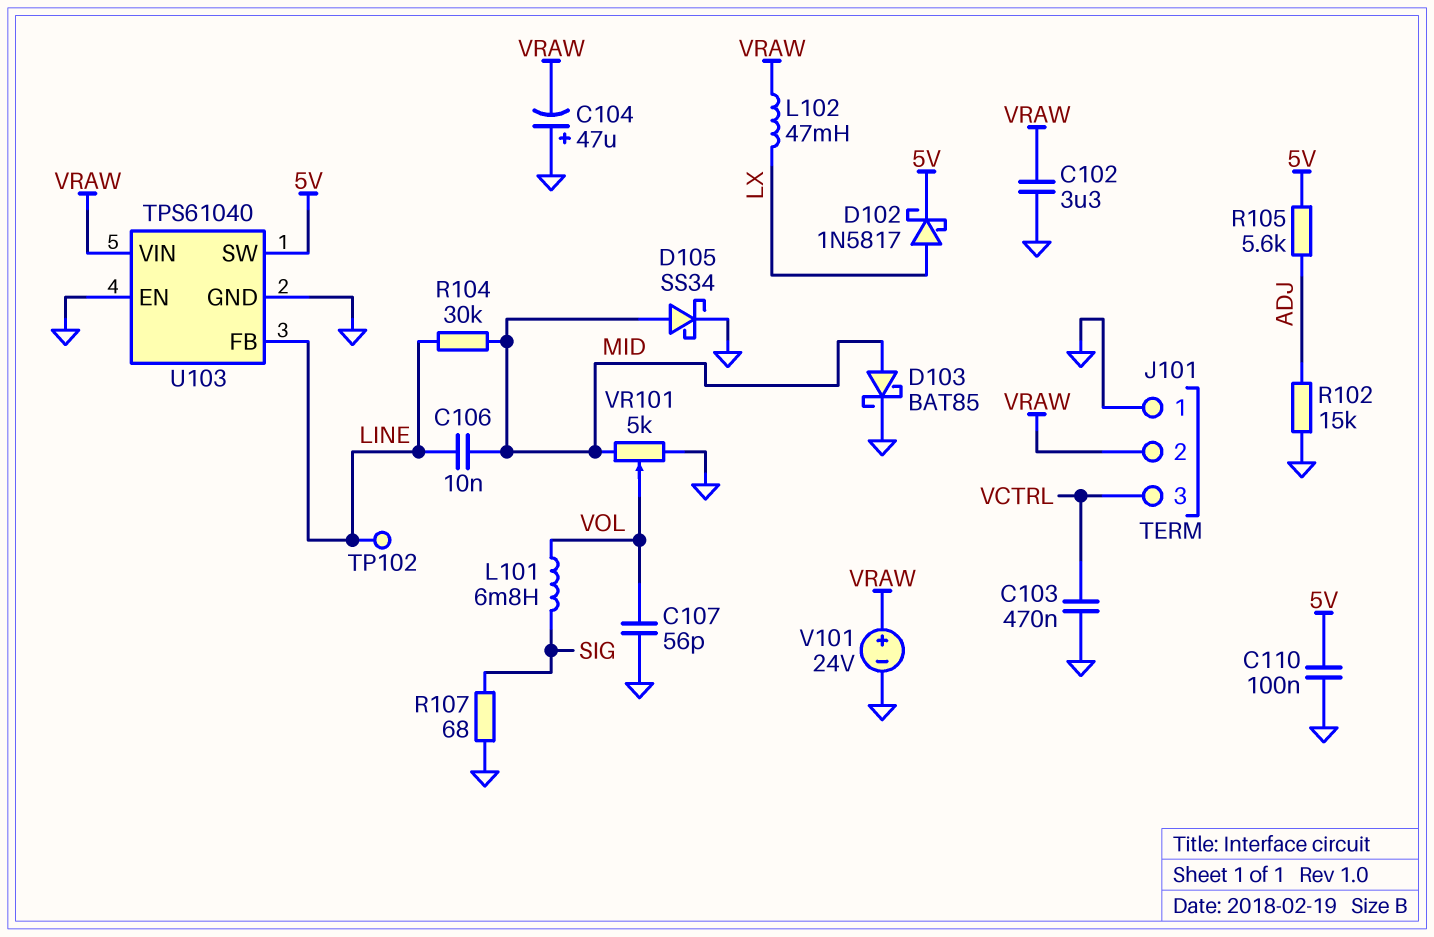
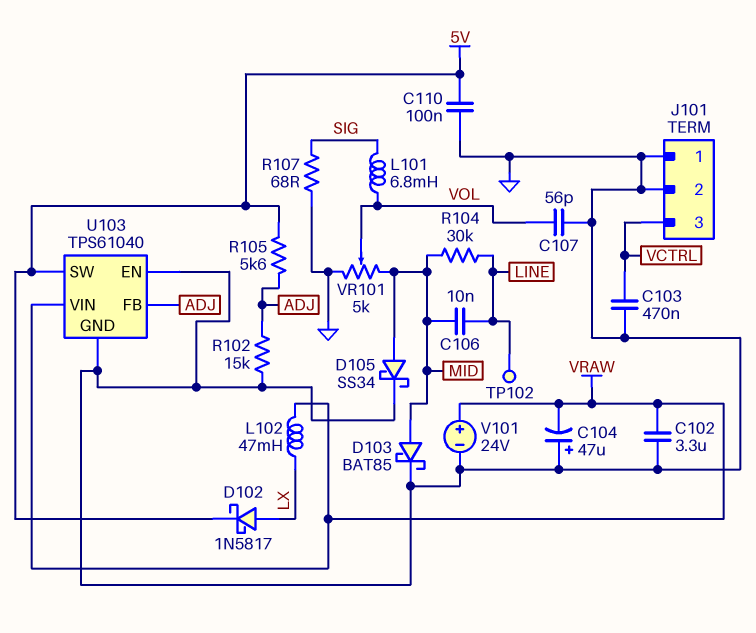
J101 pin 2: VRAW -> GND
U103 pin FB: LINE -> ADJ

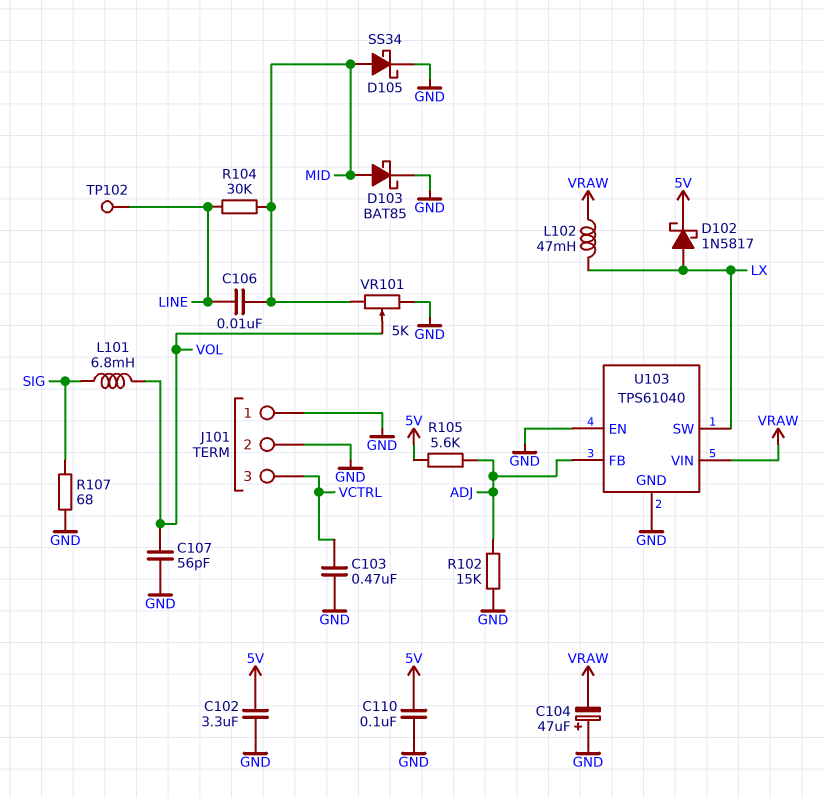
C102: 3.3uF (GND, VRAW) -> 3.3uF (5V, GND)
U103 pin SW: 5V -> LX
V101: 24V (plus VRAW, minus GND) -> none

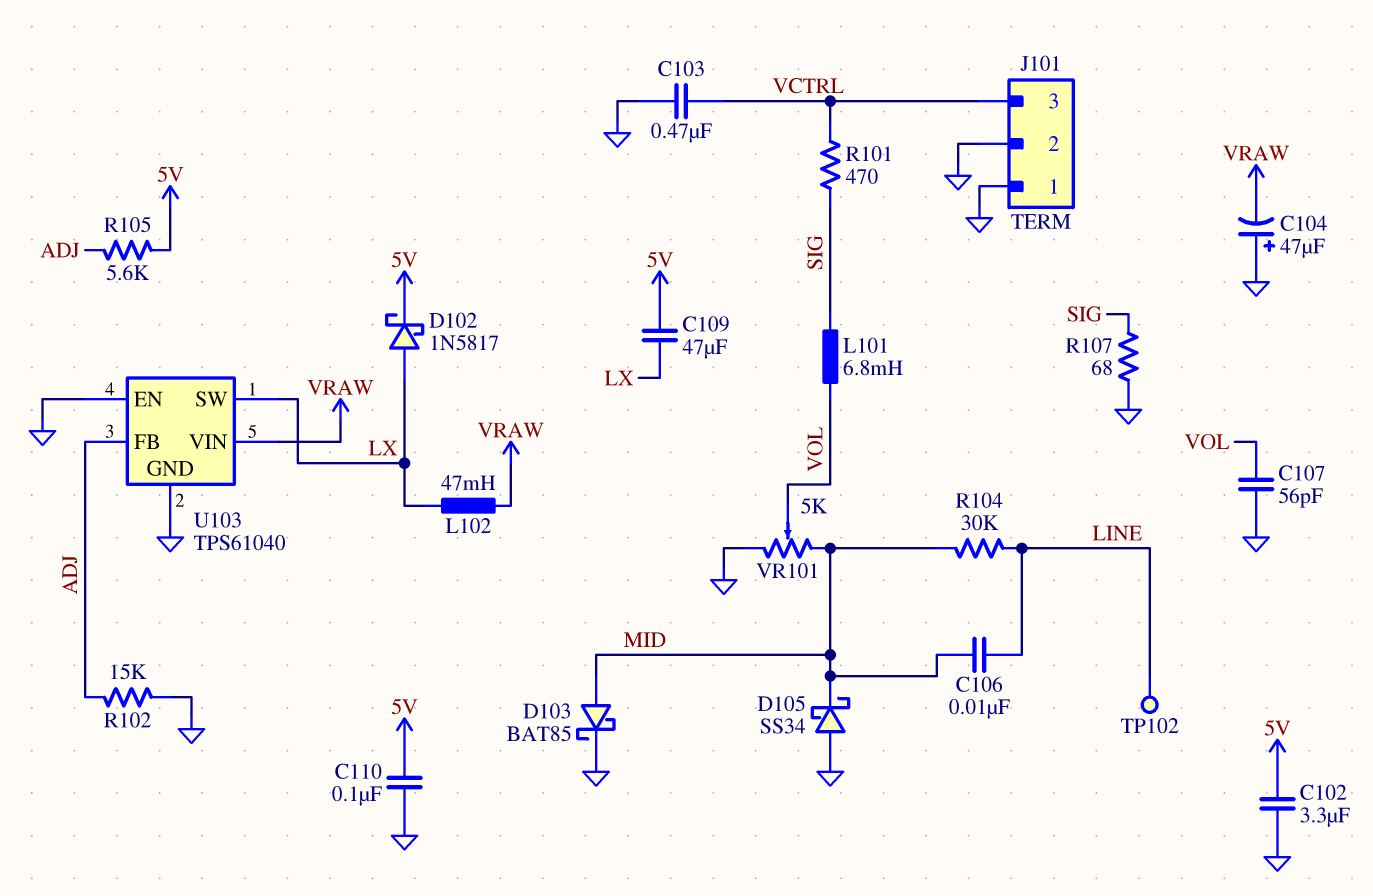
C109: none -> 47uF (5V, LX)
D105: schottky SS34 (A MID, K GND) -> schottky SS34 (A GND, K MID)
R101: none -> 470 (SIG, VCTRL)

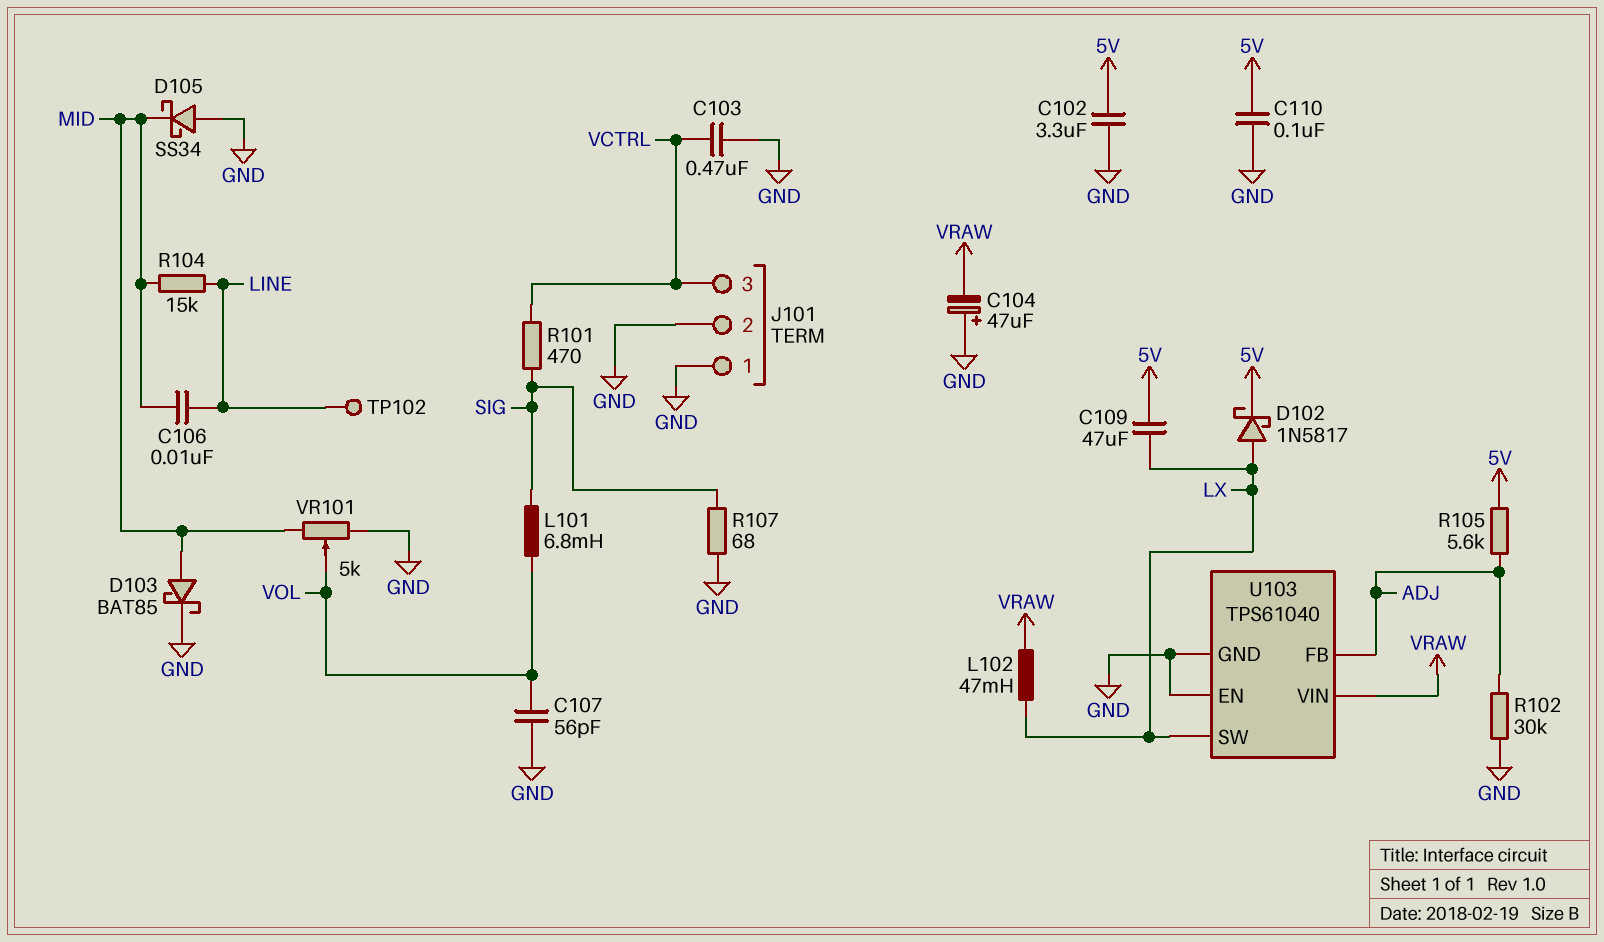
R102: 15k (ADJ, GND) -> 30k (ADJ, GND)
R104: 30k (LINE, MID) -> 15k (LINE, MID)

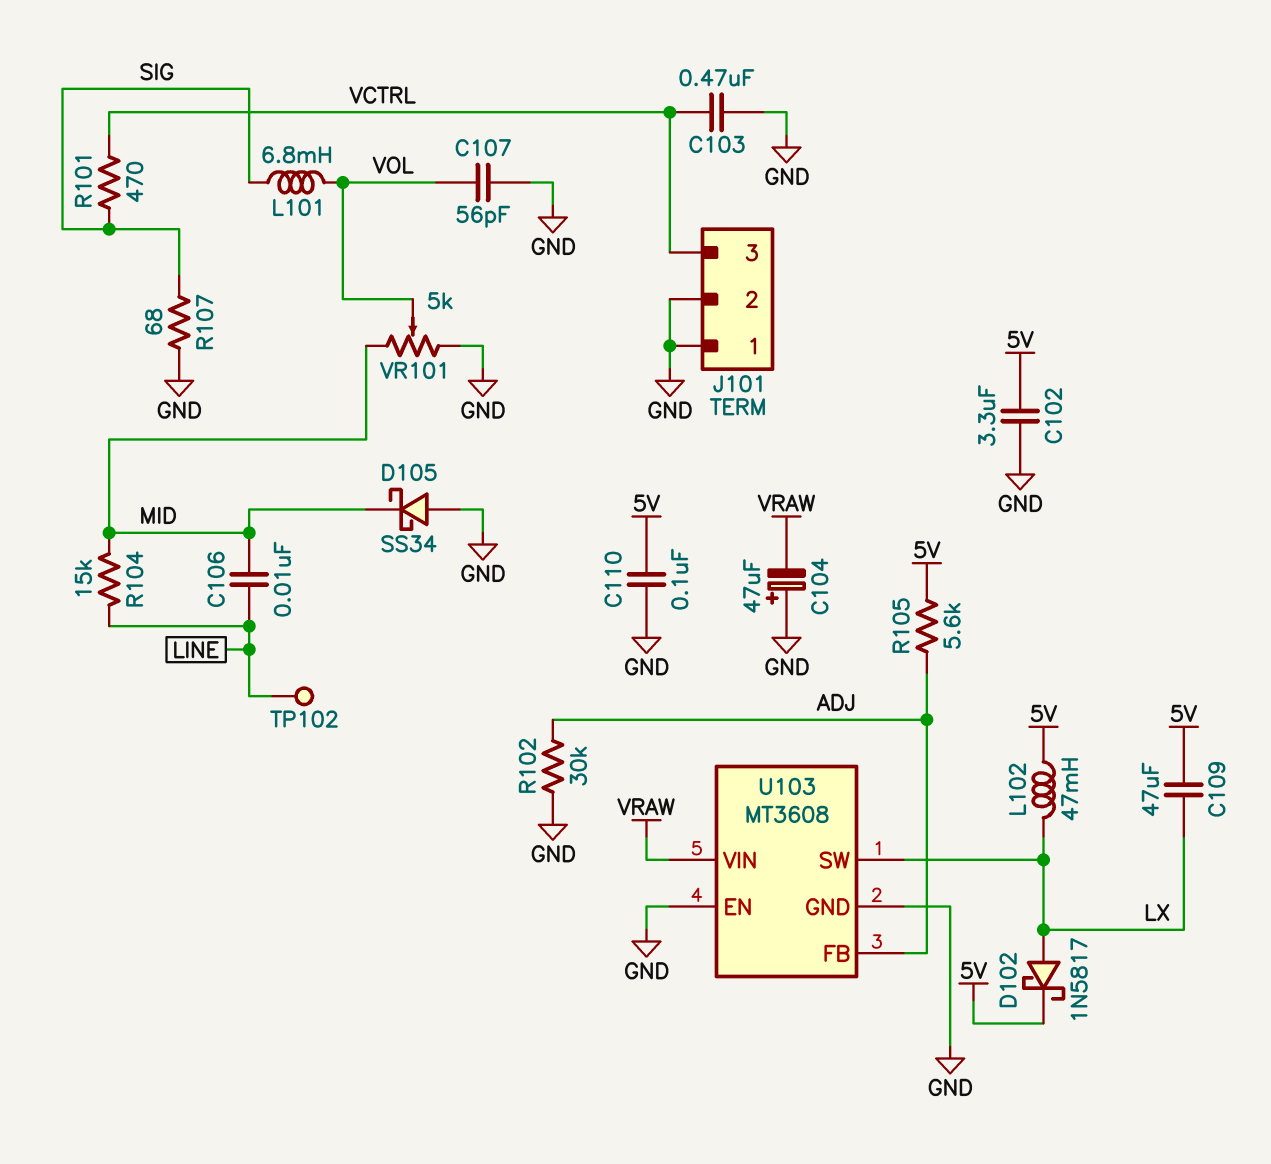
D103: schottky BAT85 (A MID, K GND) -> none
L102: 47mH (LX, VRAW) -> 47mH (5V, LX)
U103: TPS61040 -> MT3608

